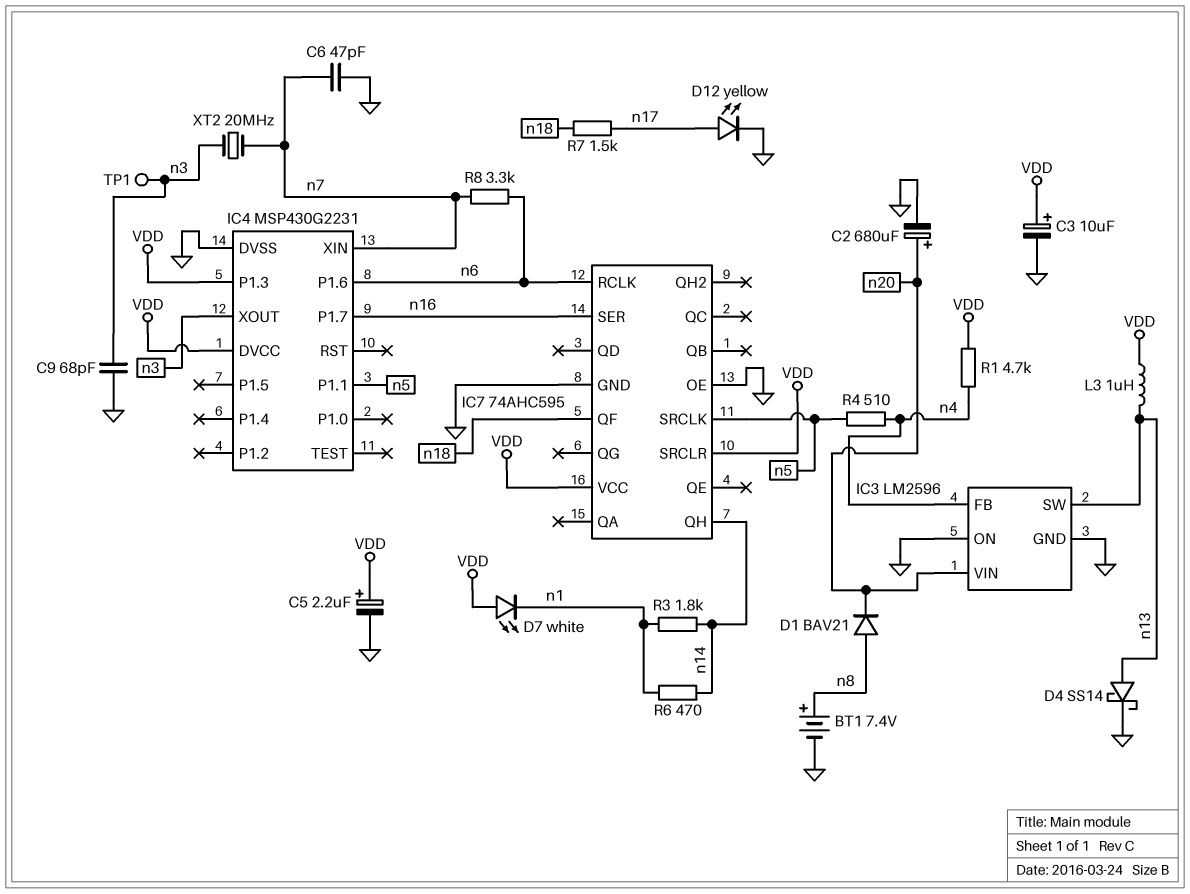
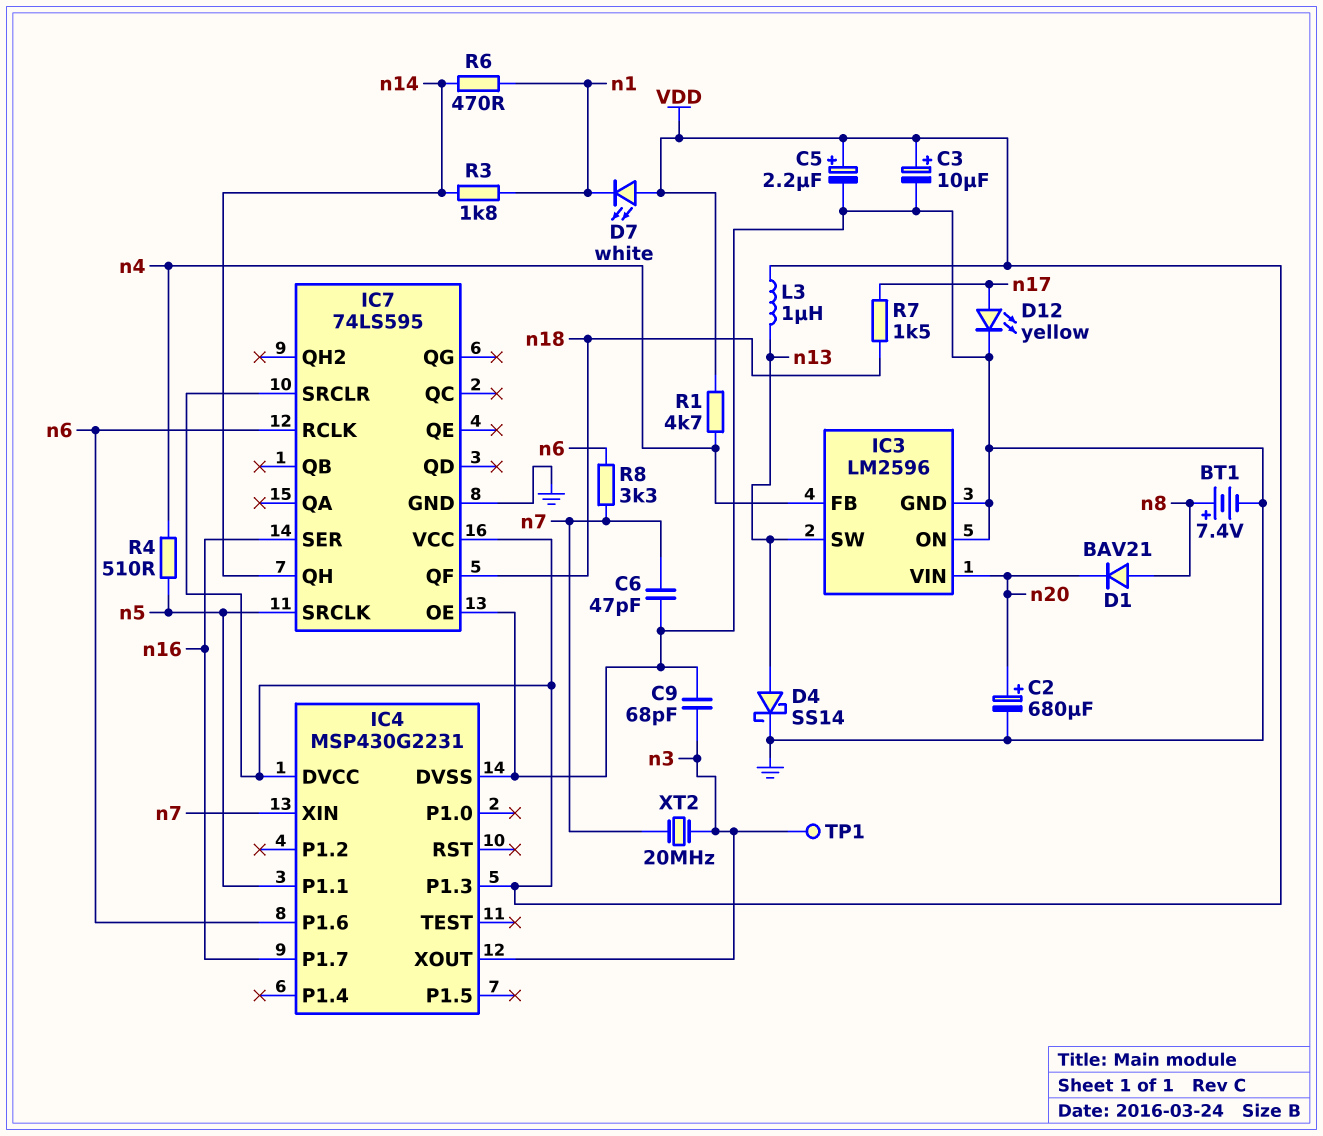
IC7: 74AHC595 -> 74LS595

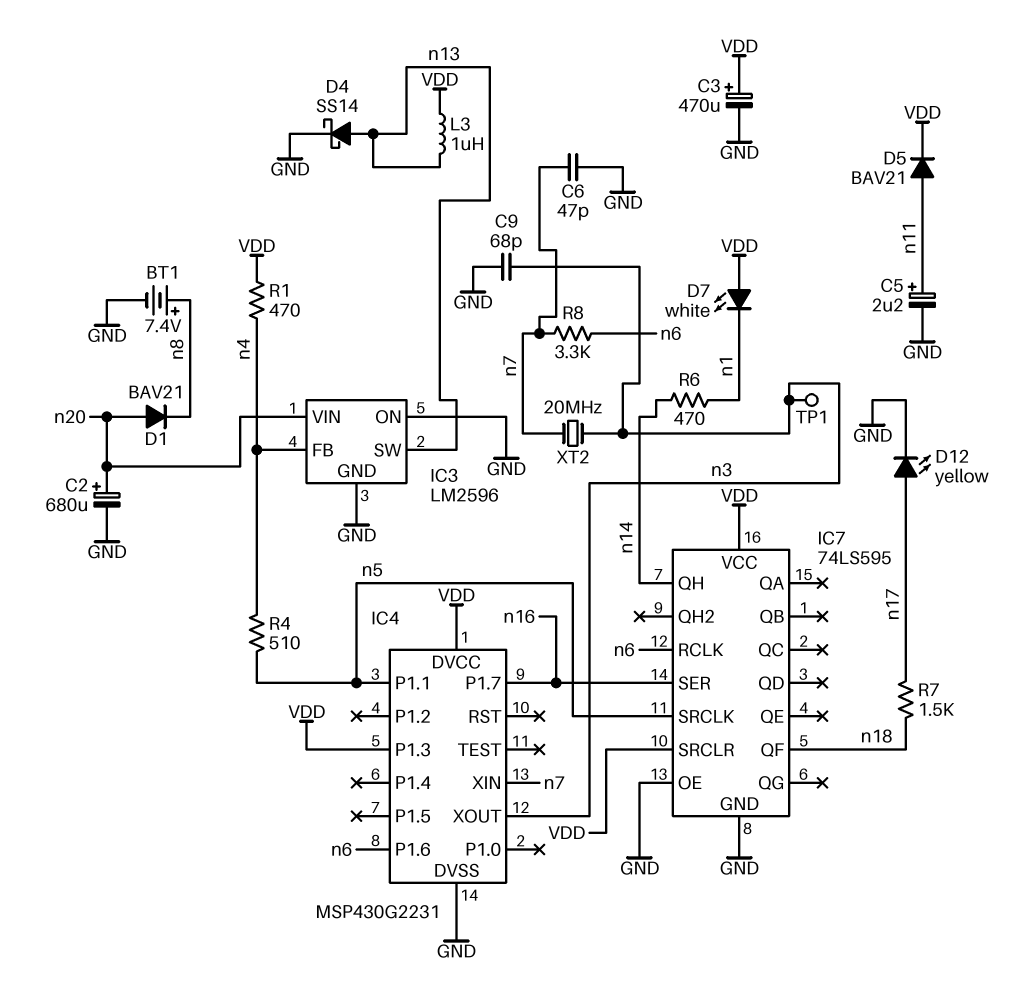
C3: 10uF (plus VDD, minus GND) -> 470uF (plus VDD, minus GND)
C5: 2.2uF (plus VDD, minus GND) -> 2.2uF (plus n11, minus GND)
D1: diode BAV21 (A n8, K n20) -> diode BAV21 (A n20, K n8)
D5: none -> diode BAV21 (A n11, K VDD)
R1: 4.7k (VDD, n4) -> 470 (VDD, n4)
R3: 1.8k (n1, n14) -> none

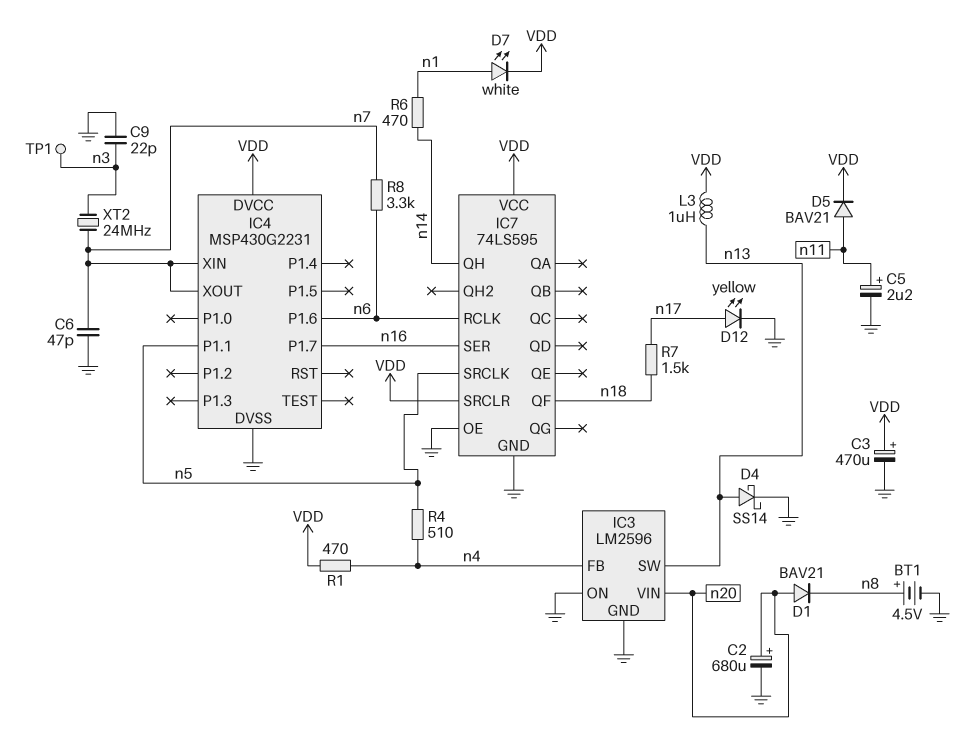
BT1: 7.4V (plus n8, minus GND) -> 4.5V (plus n8, minus GND)
C9: 68pF (GND, n3) -> 22pF (GND, n3)
D7: LED white (A VDD, K n1) -> LED white (A n1, K VDD)
IC4 pin P1.3: VDD -> none
IC4 pin XOUT: n3 -> n7
XT2: 20MHz (n3, n7) -> 24MHz (n3, n7)

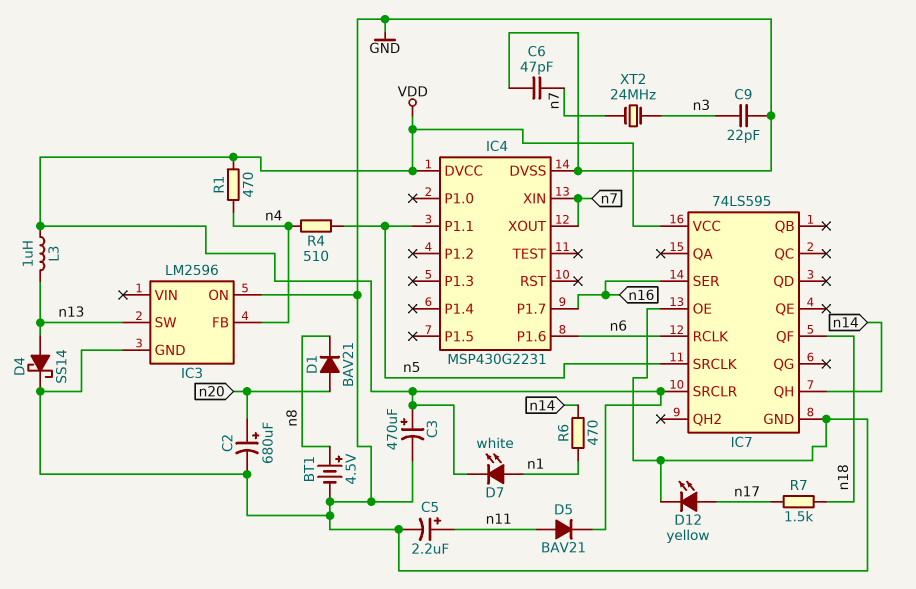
IC3 pin VIN: n20 -> none
R8: 3.3k (n6, n7) -> none
TP1: test point (n3) -> none

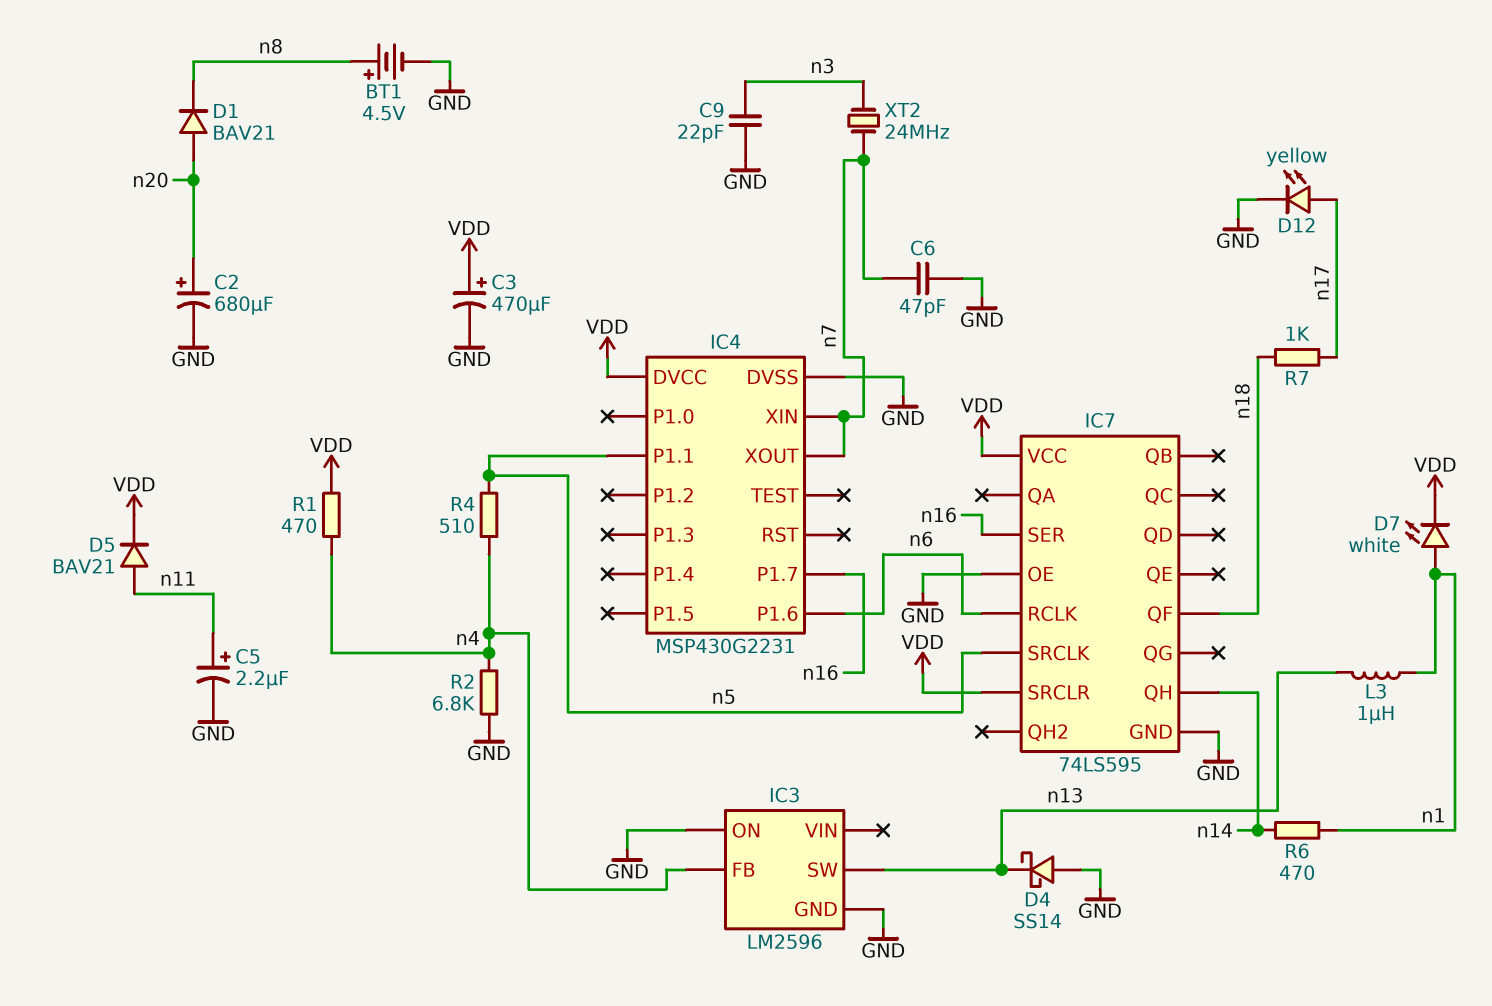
D4: schottky SS14 (A n13, K GND) -> schottky SS14 (A GND, K n13)
L3: 1uH (VDD, n13) -> 1uH (n1, n13)
R2: none -> 6.8k (GND, n4)
R7: 1.5k (n17, n18) -> 1k (n17, n18)

